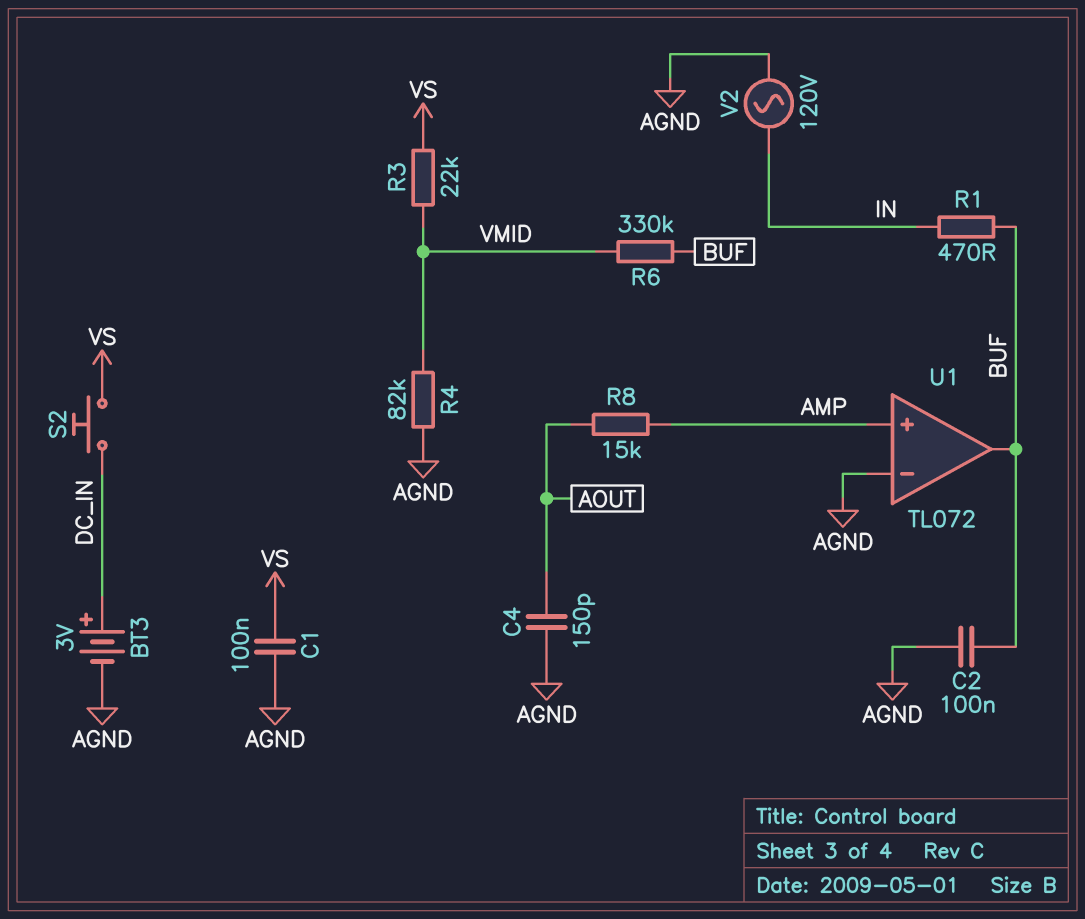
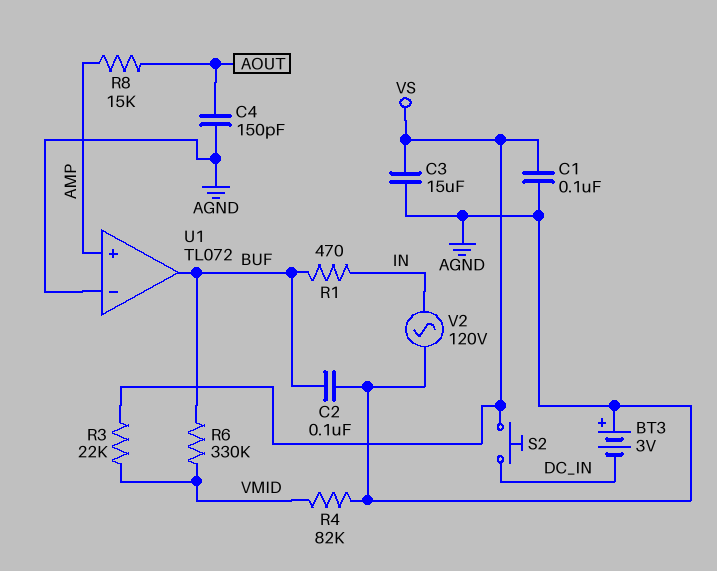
BT3: 3V (plus DC_IN, minus AGND) -> 3V (plus AGND, minus DC_IN)
C3: none -> 15uF (AGND, VS)

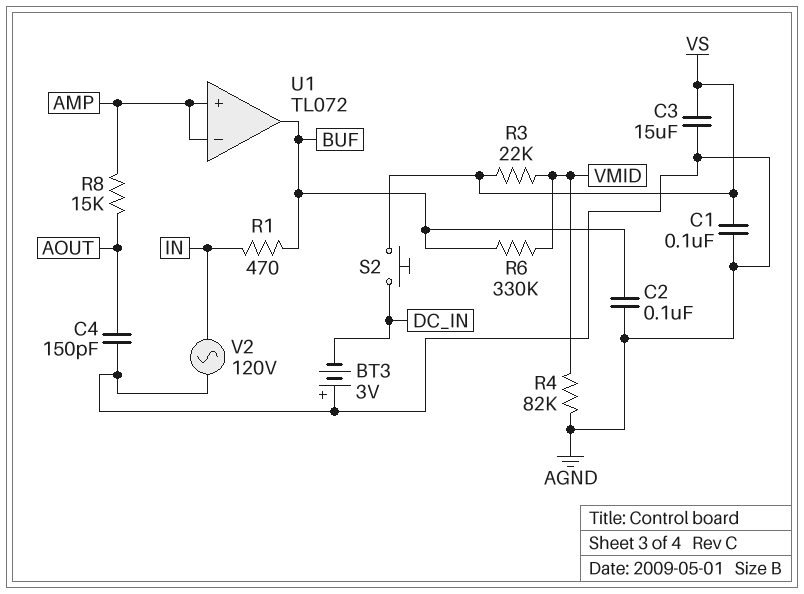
U1 pin in-: AGND -> AMP

